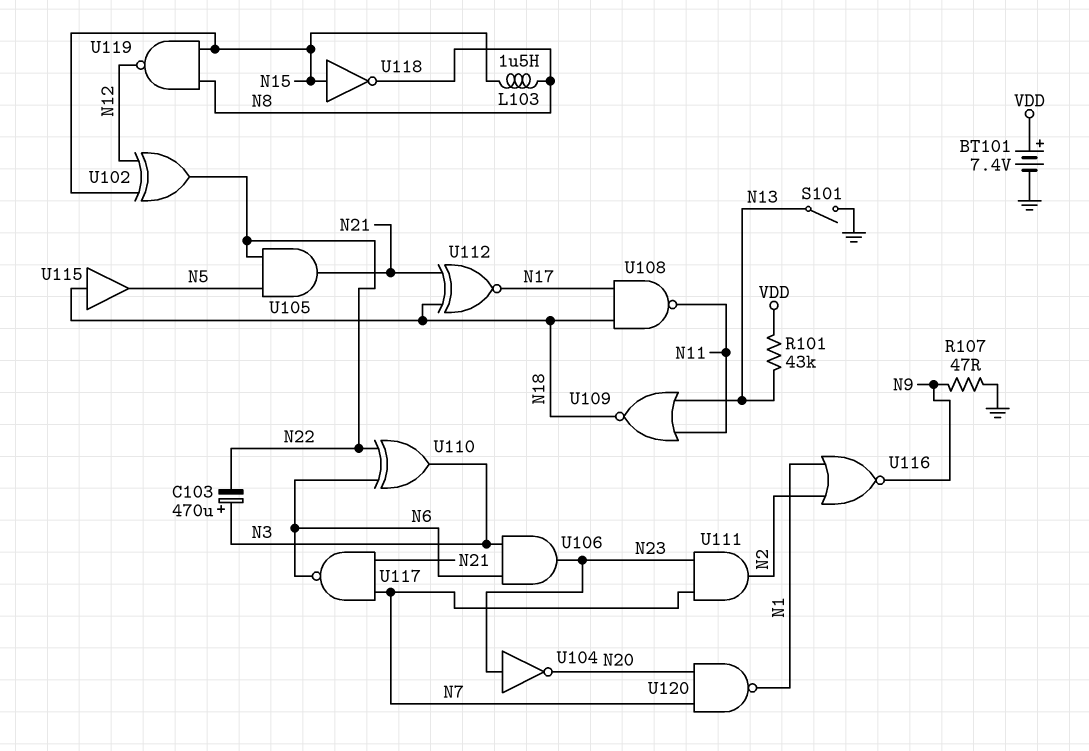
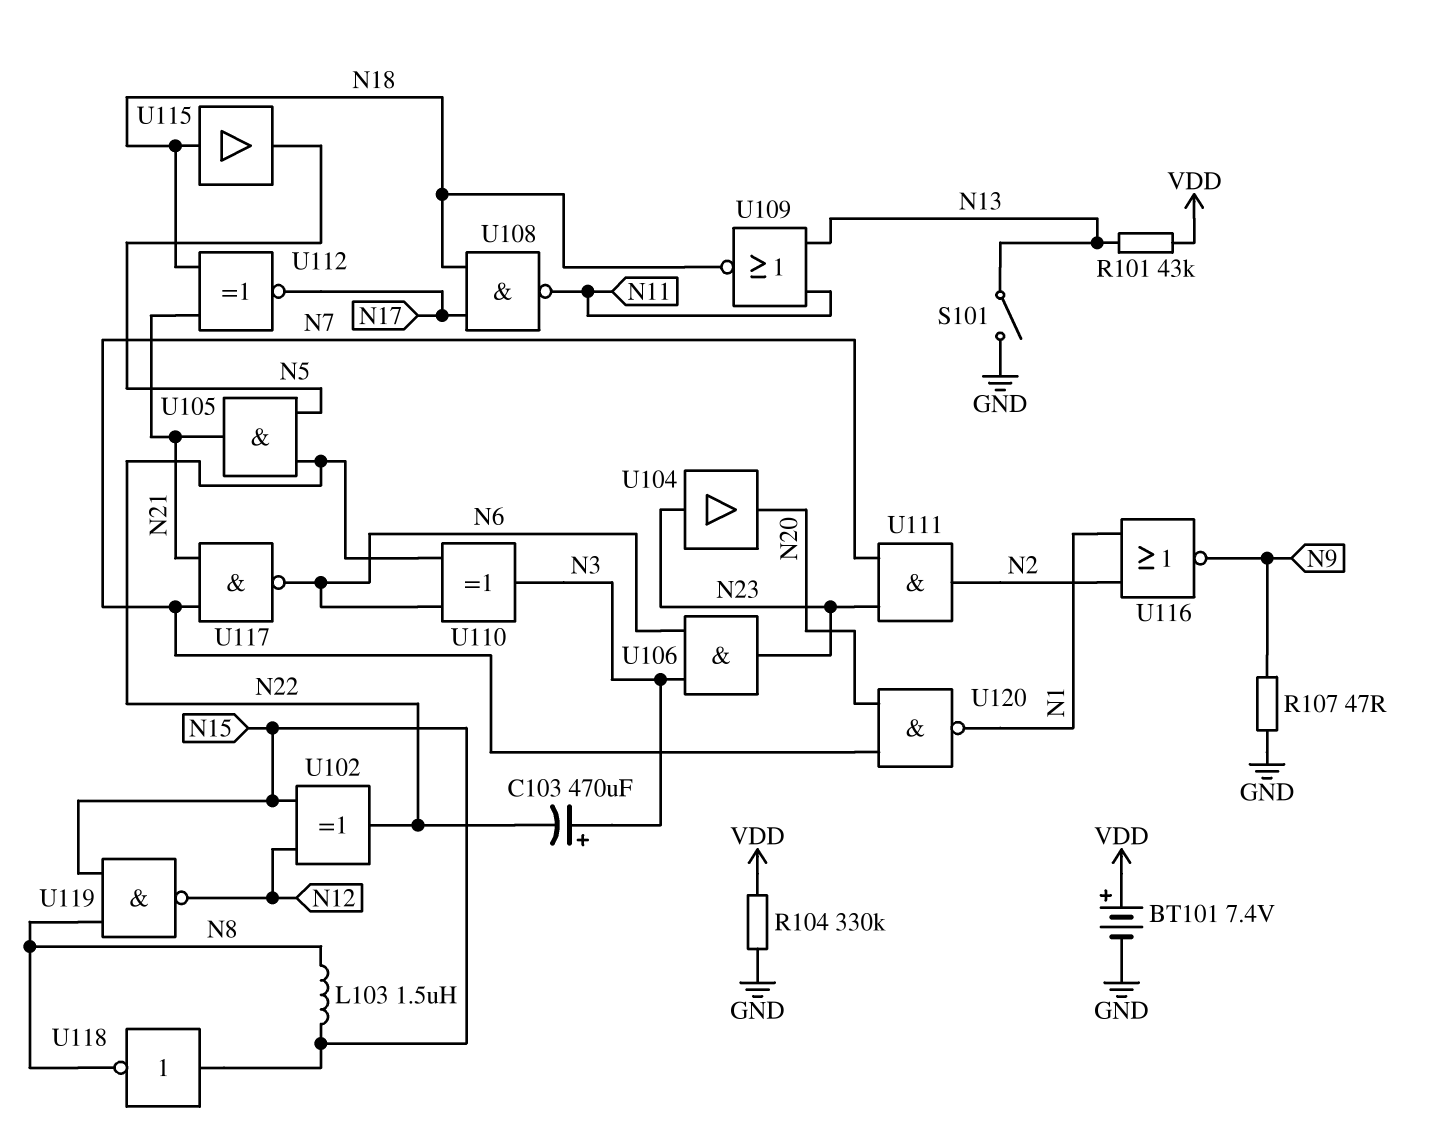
R104: none -> 330k (GND, VDD)
U104: NOT (in N23, out N20) -> buffer (in N23, out N20)

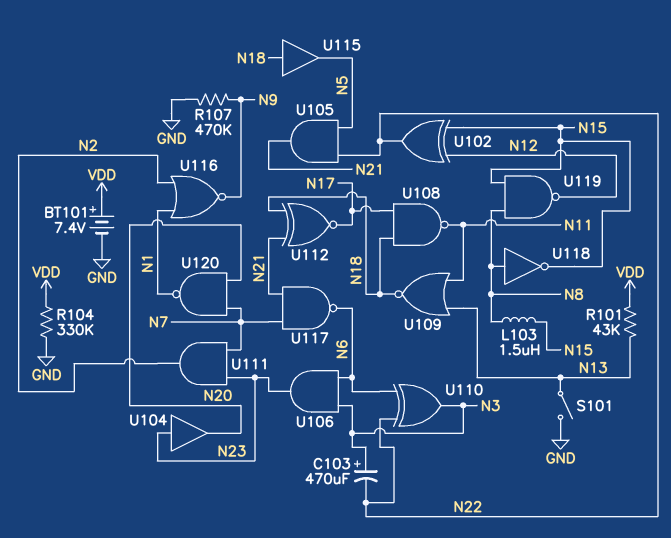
R107: 47 (GND, N9) -> 470k (GND, N9)
U118: NOT (in N15, out N8) -> NOT (in N8, out N15)

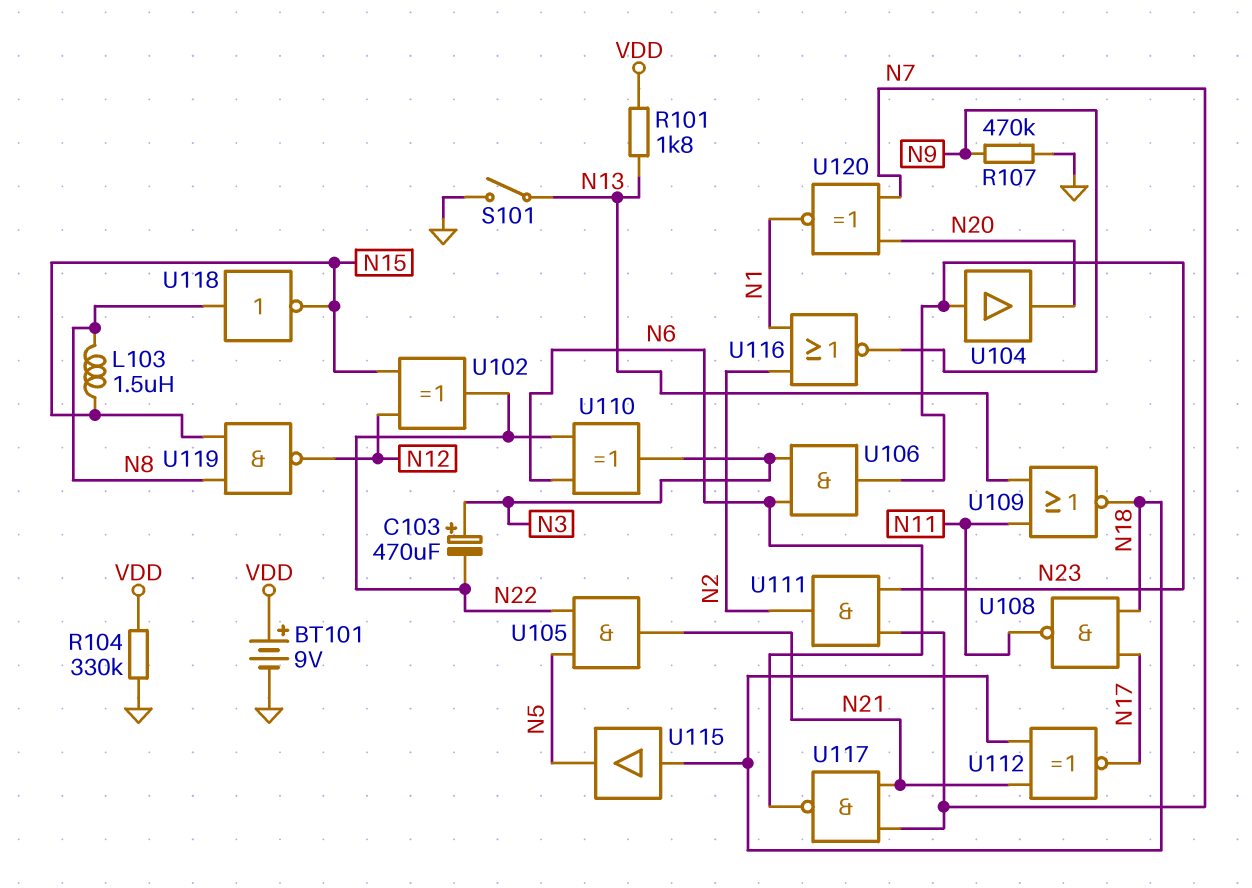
BT101: 7.4V (plus VDD, minus GND) -> 9V (plus VDD, minus GND)
R101: 43k (N13, VDD) -> 1.8k (N13, VDD)
U120: NAND (in N7, in N20, out N1) -> XNOR (in N7, in N20, out N1)

